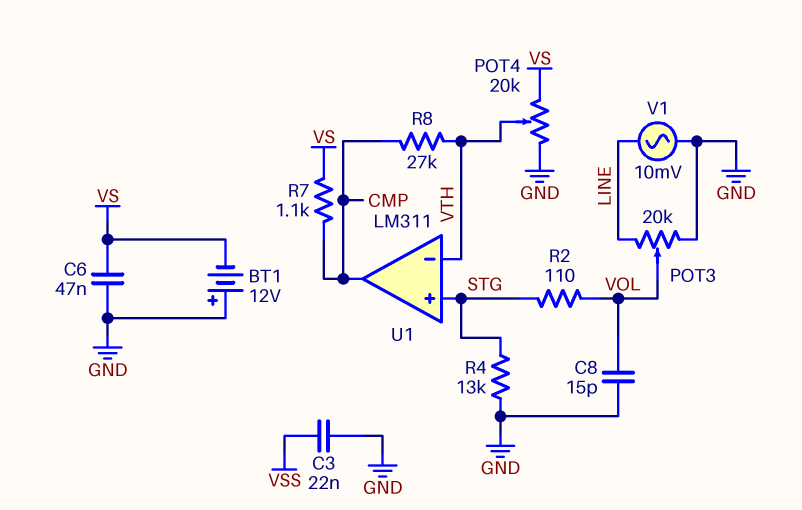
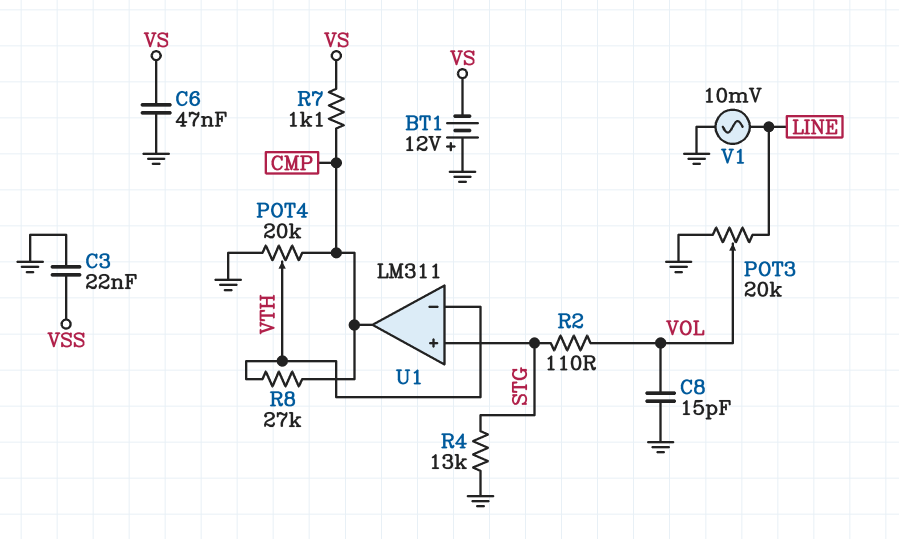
POT4: 20k (GND, VS, wiper VTH) -> 20k (CMP, GND, wiper VTH)

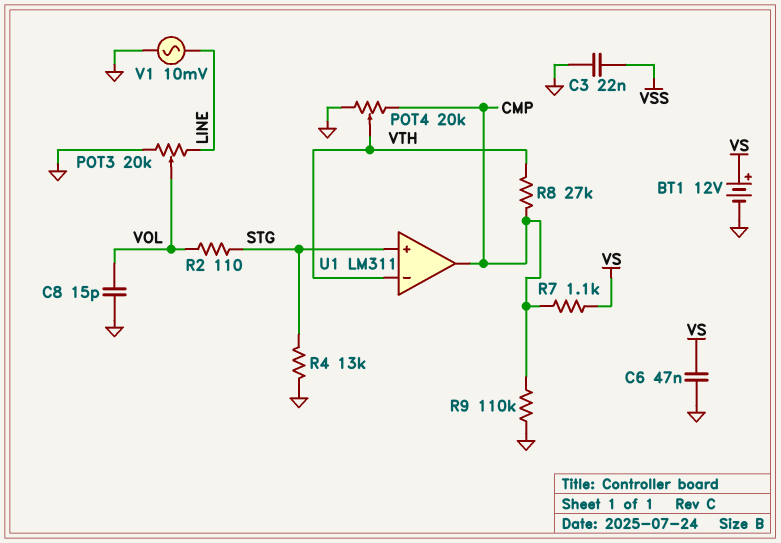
BT1: 12V (plus GND, minus VS) -> 12V (plus VS, minus GND)
R9: none -> 110k (CMP, GND)

